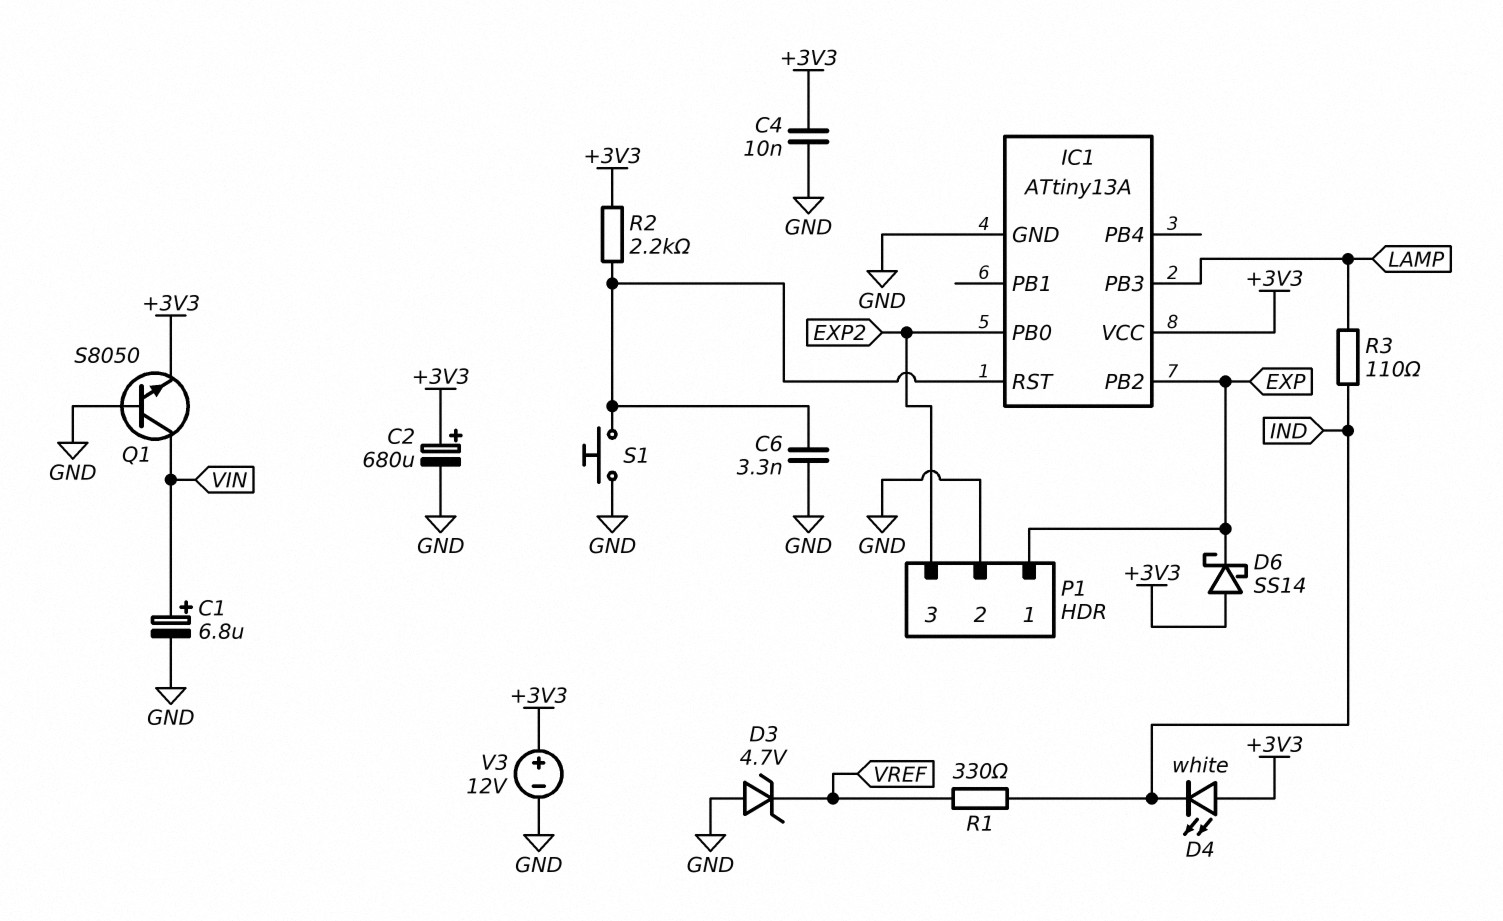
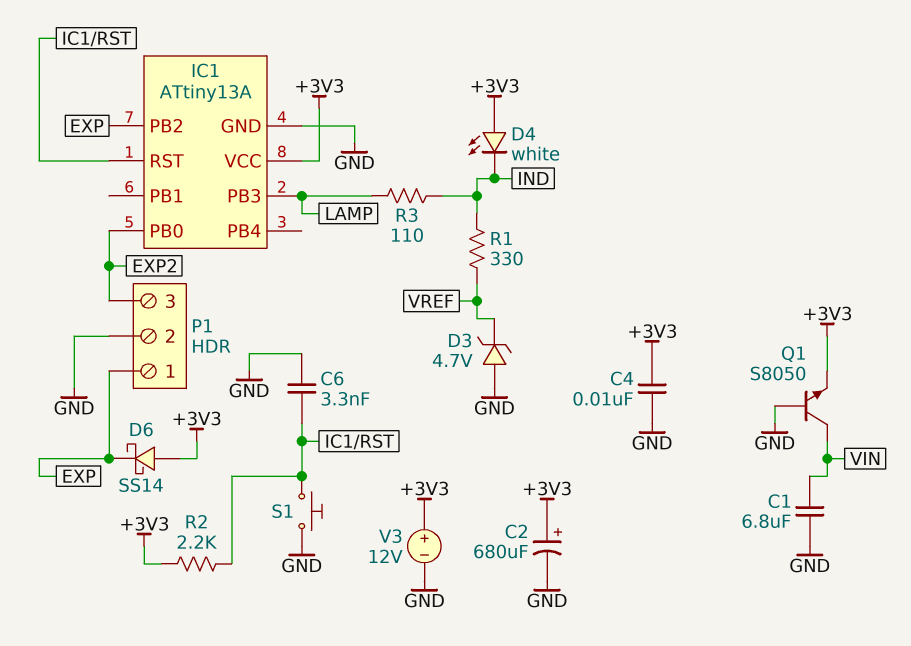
C1: 6.8uF (plus VIN, minus GND) -> 6.8uF (GND, VIN)

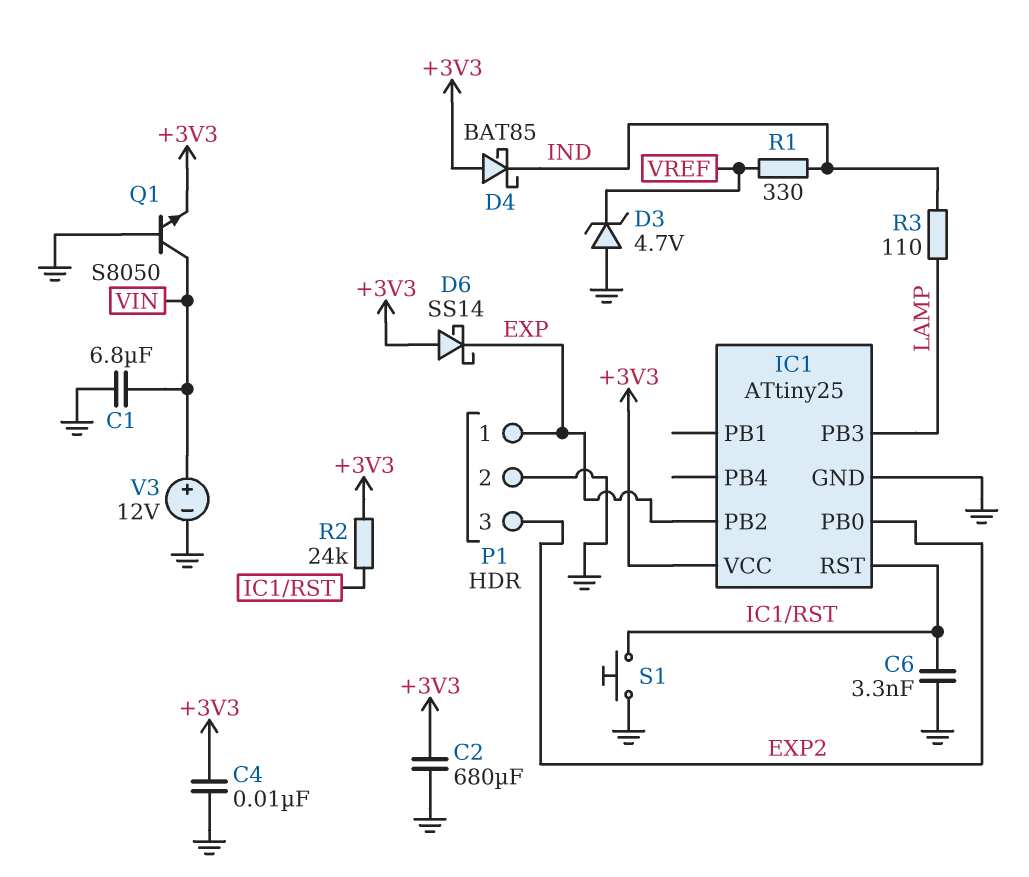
C2: 680uF (plus +3V3, minus GND) -> 680uF (+3V3, GND)
D4: LED white (A +3V3, K IND) -> schottky BAT85 (A +3V3, K IND)
IC1: ATtiny13A -> ATtiny25
R2: 2.2k (+3V3, IC1/RST) -> 24k (+3V3, IC1/RST)
V3: 12V (plus +3V3, minus GND) -> 12V (plus VIN, minus GND)

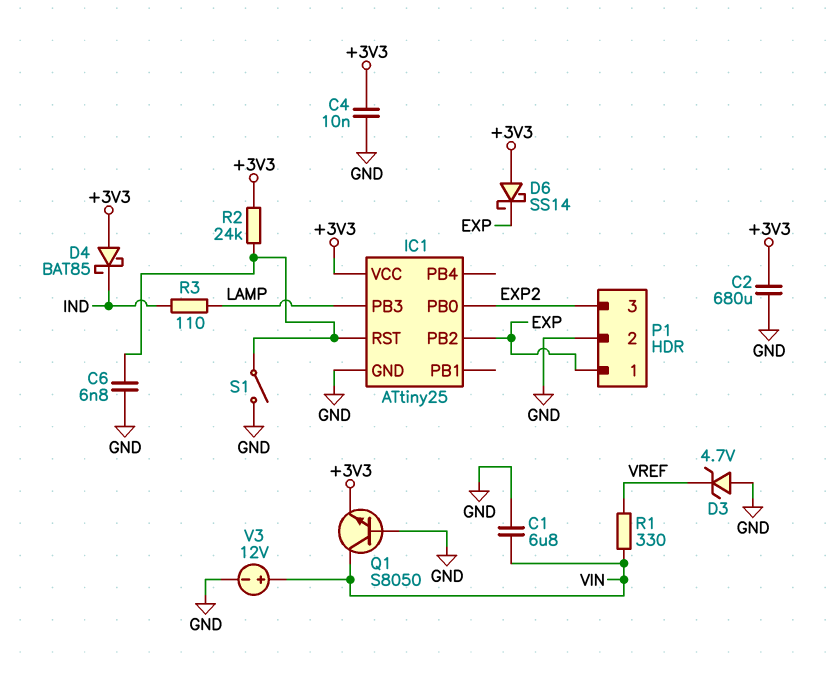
C6: 3.3nF (GND, IC1/RST) -> 6.8nF (GND, IC1/RST)
R1: 330 (IND, VREF) -> 330 (VIN, VREF)
S1: button (GND, IC1/RST) -> switch (GND, IC1/RST)

